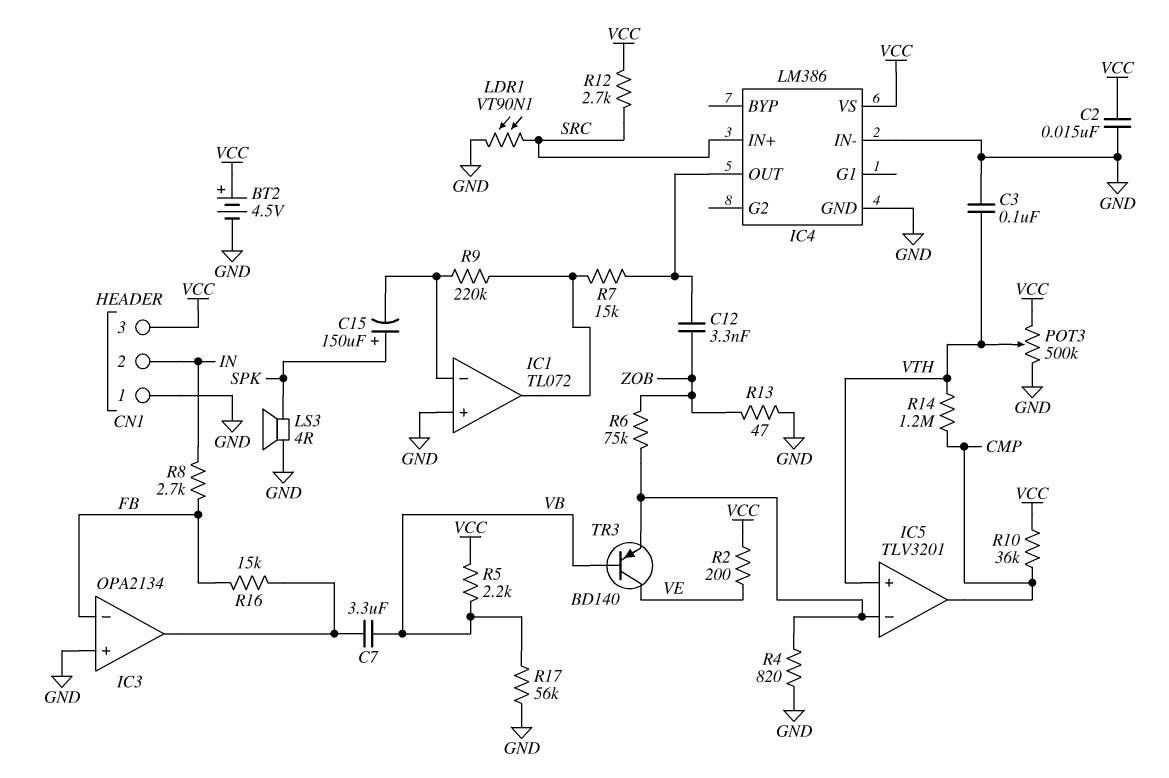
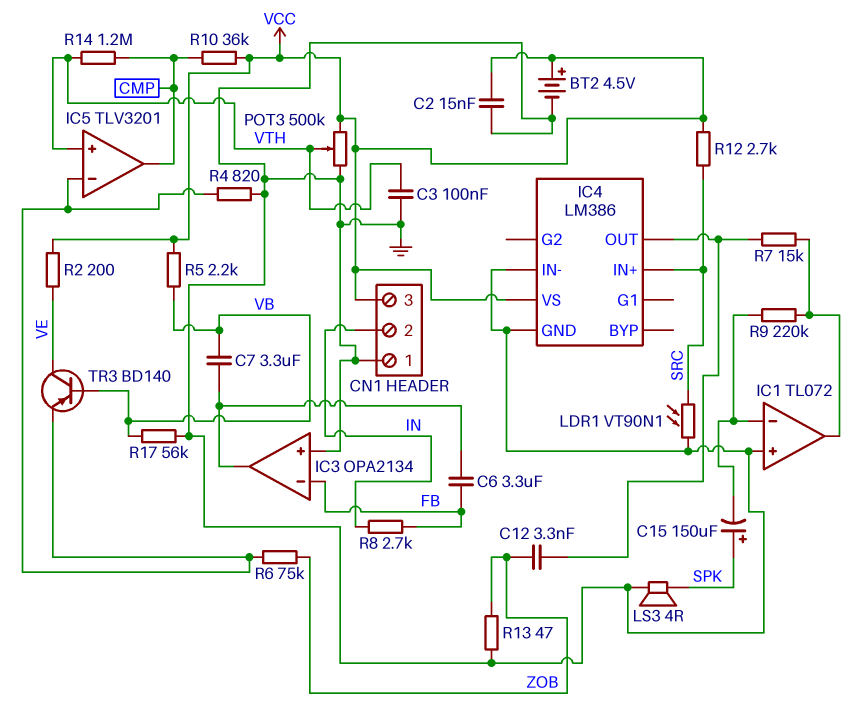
C6: none -> 3.3uF (FB, IC3/out)
R16: 15k (FB, IC3/out) -> none

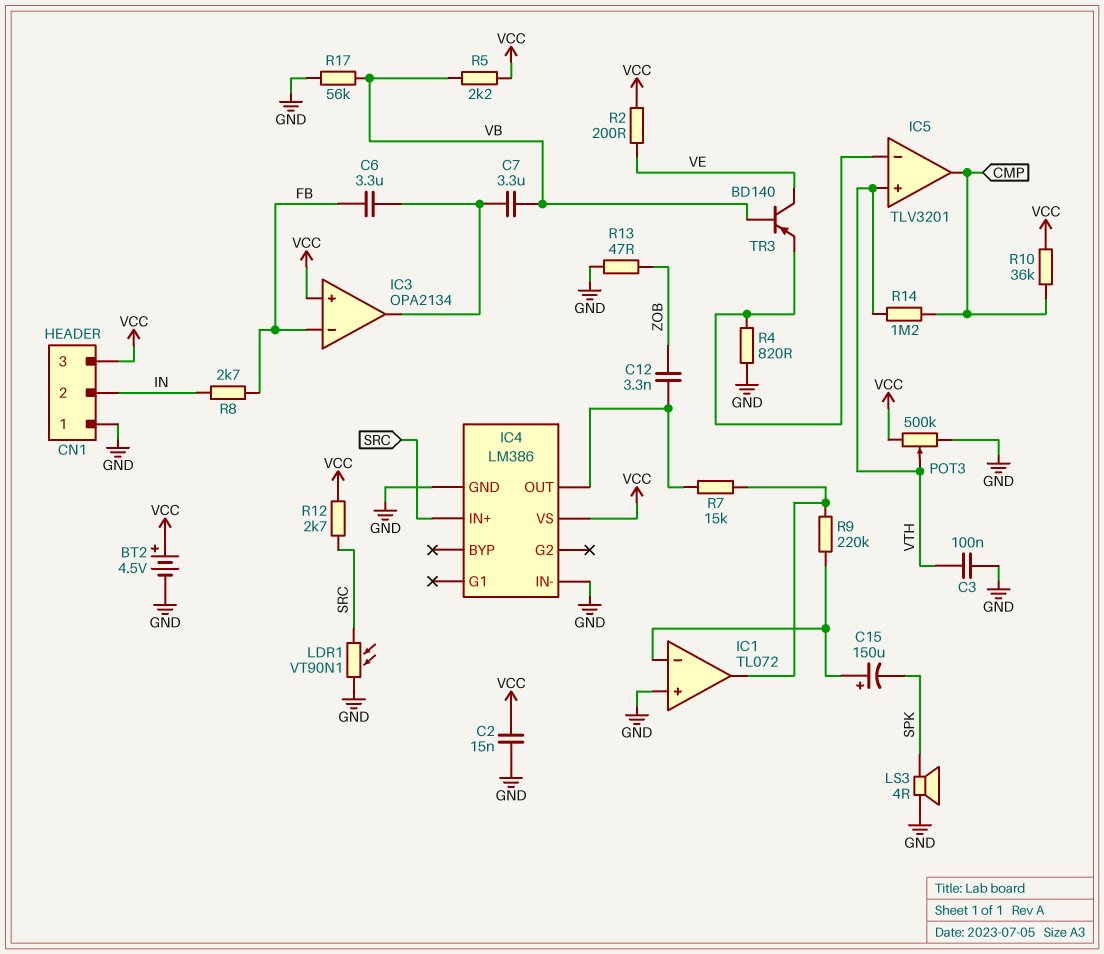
C15: 150uF (plus SPK, minus IC1/in-) -> 150uF (plus IC1/in-, minus SPK)
IC3 pin in+: GND -> VCC
R6: 75k (IC5/in-, ZOB) -> none

